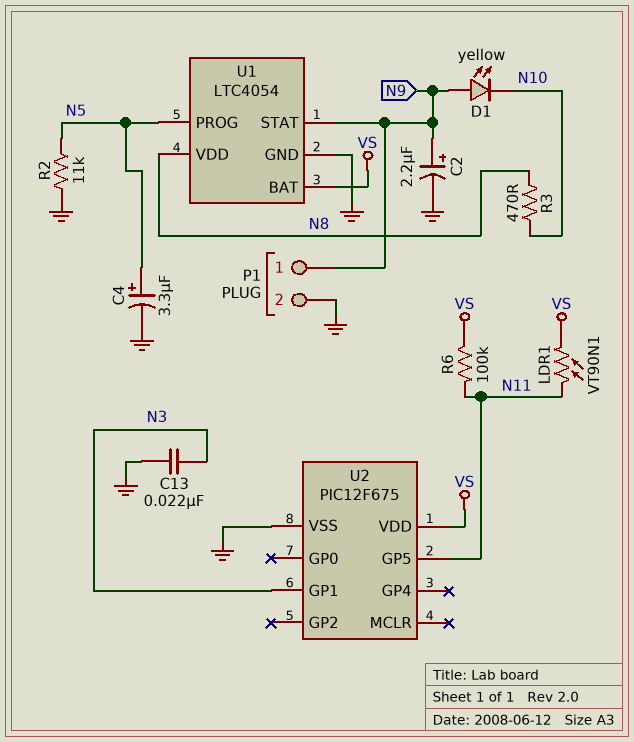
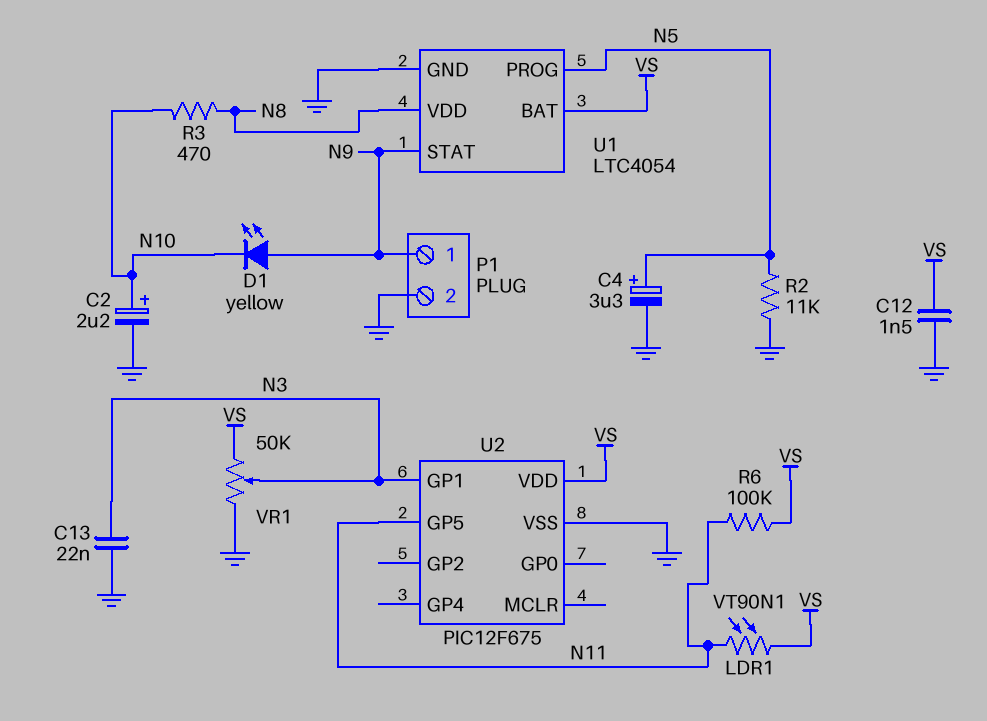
C2: 2.2uF (plus N9, minus GND) -> 2.2uF (plus N10, minus GND)
C12: none -> 1.5nF (GND, VS)
VR1: none -> 50k (GND, VS, wiper N3)

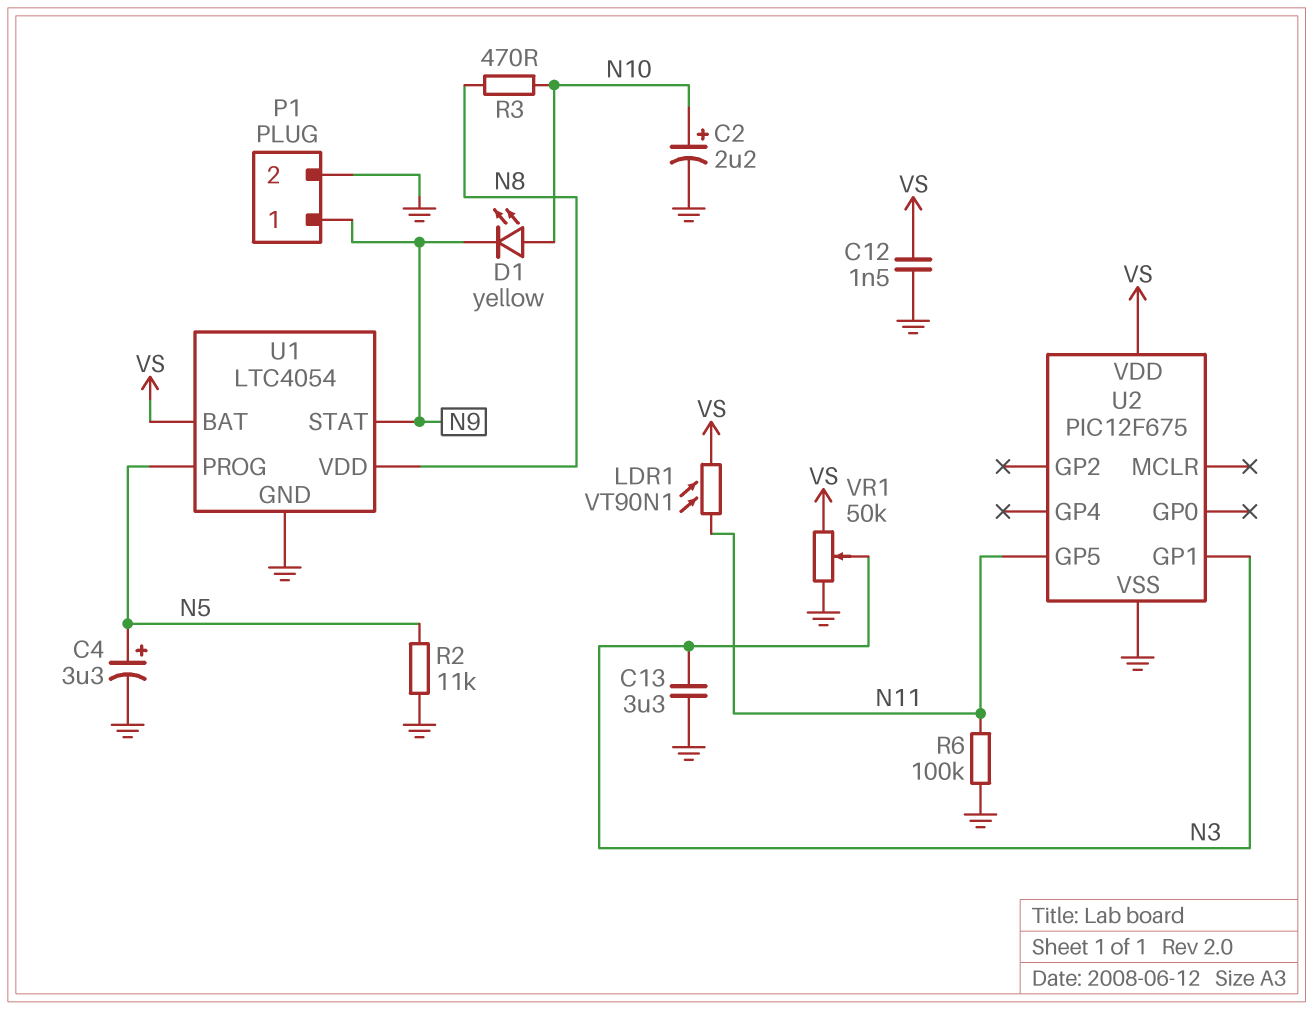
C13: 22nF (GND, N3) -> 3.3uF (GND, N3)
D1: LED yellow (A N9, K N10) -> LED yellow (A N10, K N9)
R6: 100k (N11, VS) -> 100k (GND, N11)

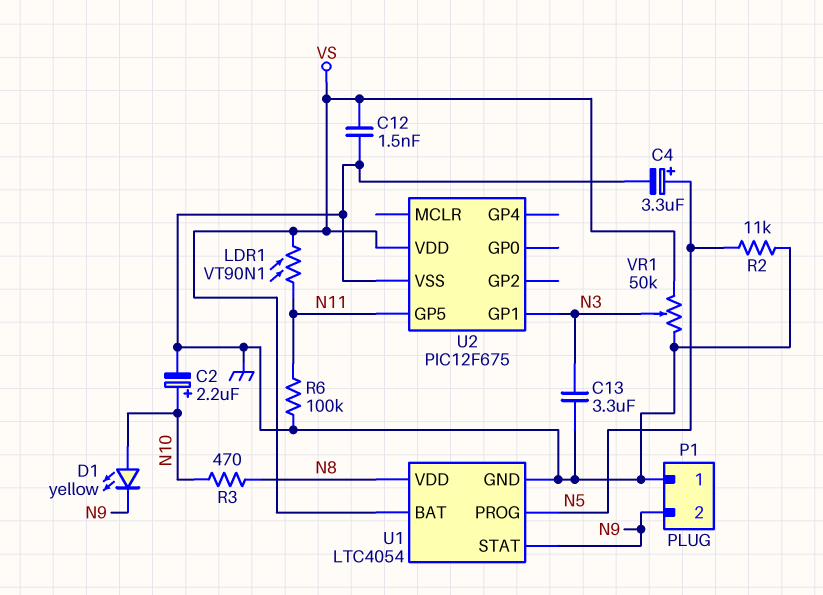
P1 pin 1: N9 -> GND
P1 pin 2: GND -> N9

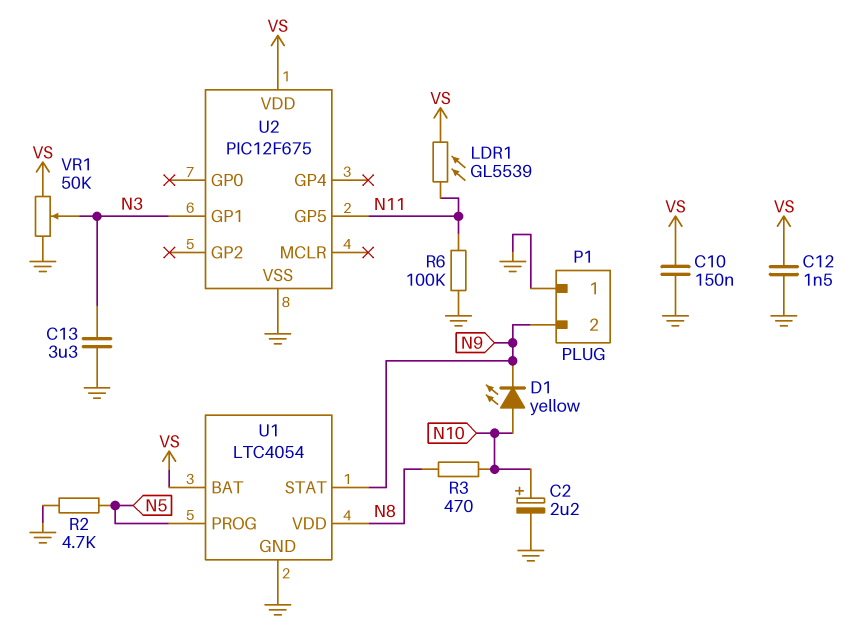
C4: 3.3uF (plus N5, minus GND) -> none
C10: none -> 150nF (GND, VS)
LDR1: VT90N1 (N11, VS) -> GL5539 (N11, VS)
R2: 11k (GND, N5) -> 4.7k (GND, N5)

